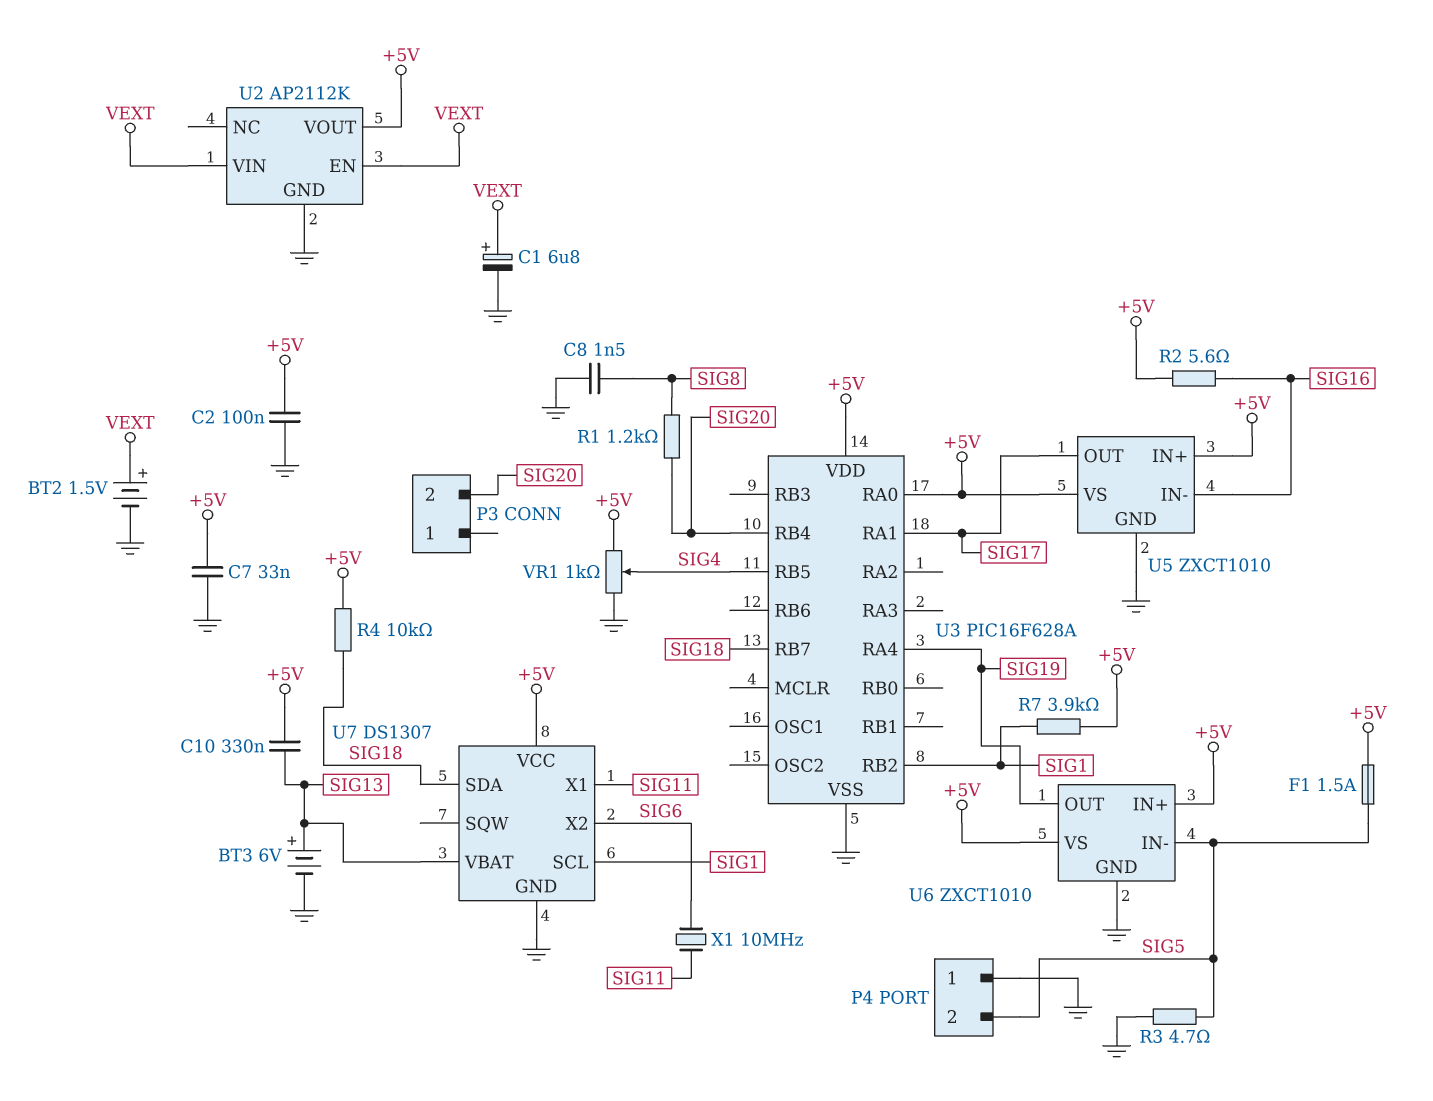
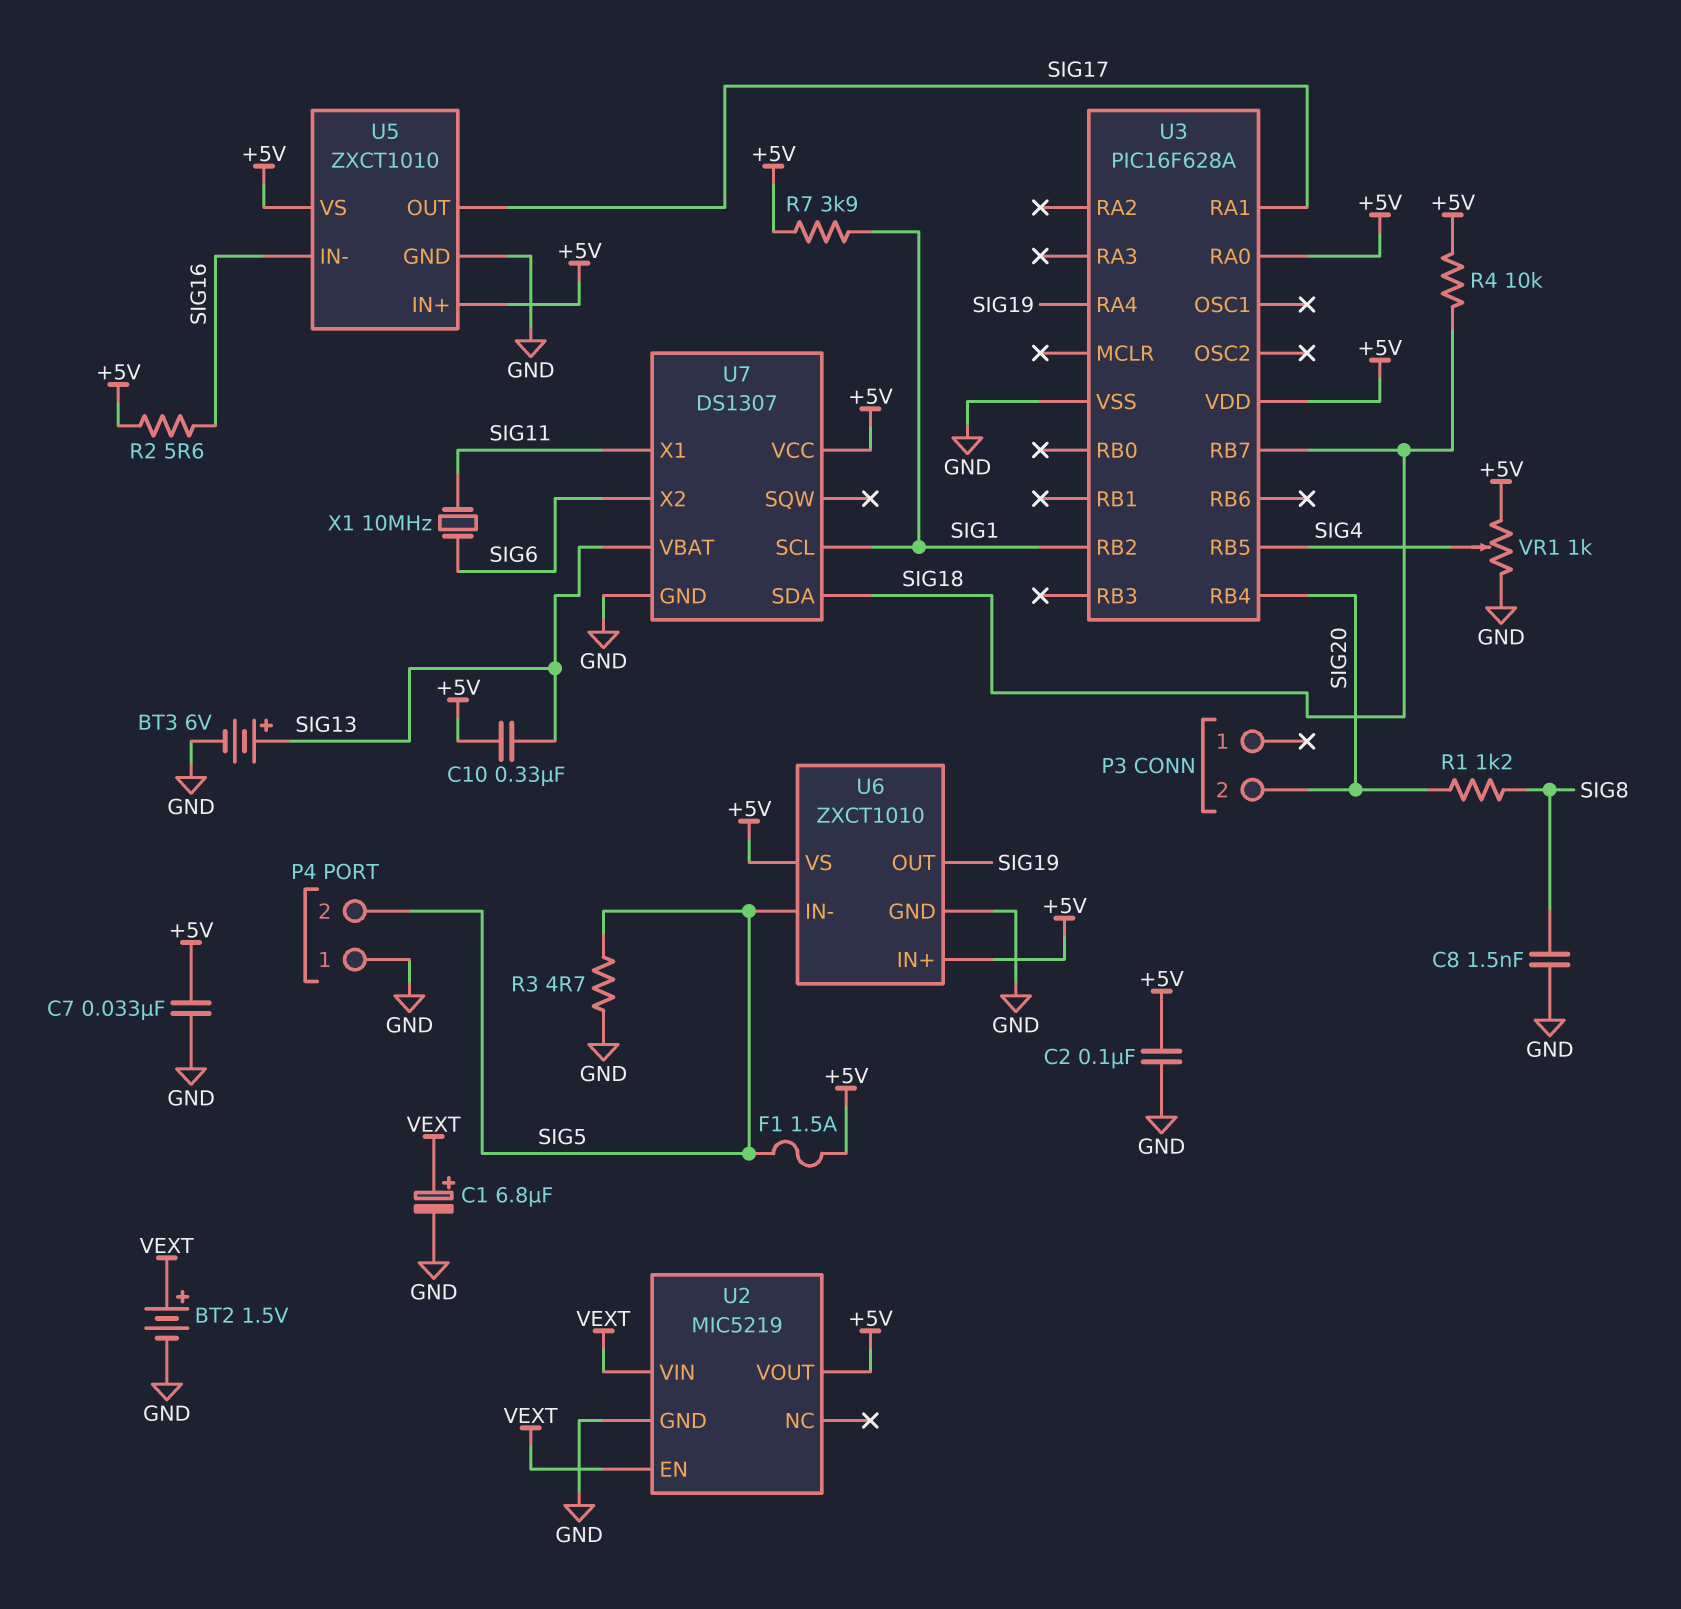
U2: AP2112K -> MIC5219

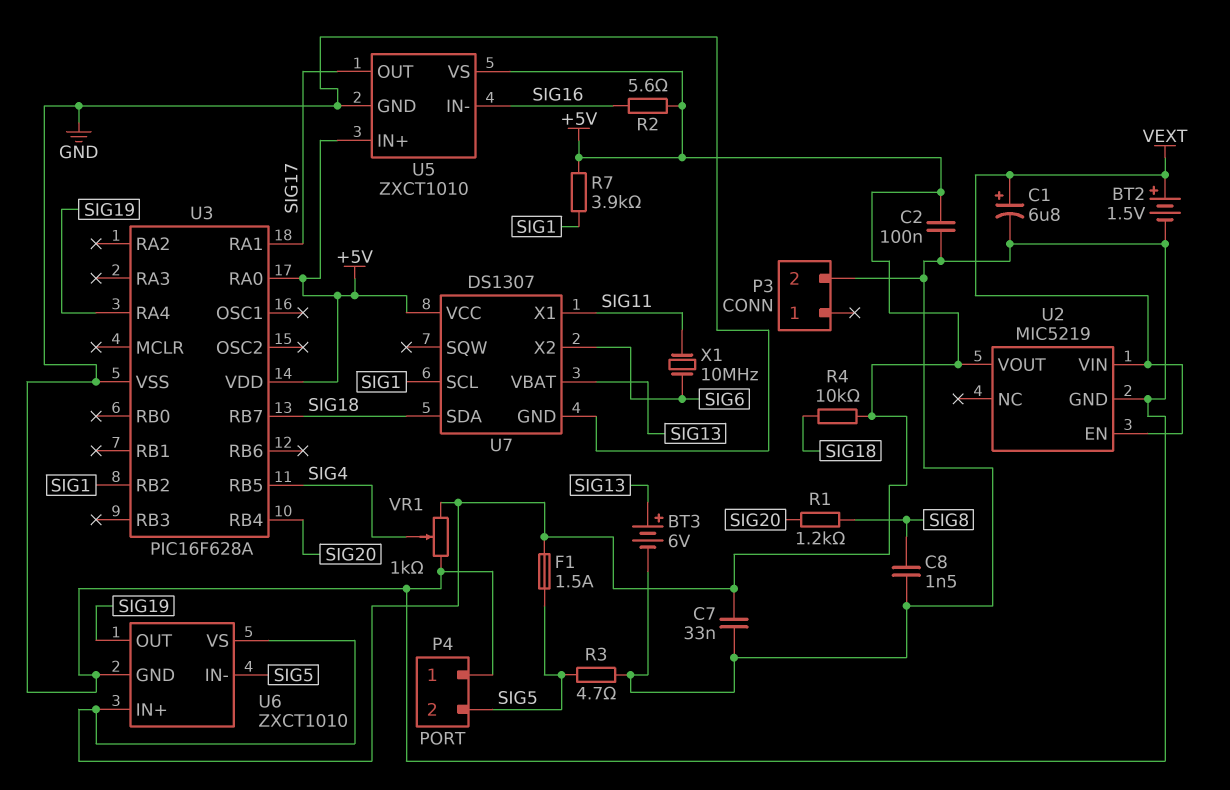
C10: 330nF (+5V, SIG13) -> none
P3 pin 2: SIG20 -> GND

